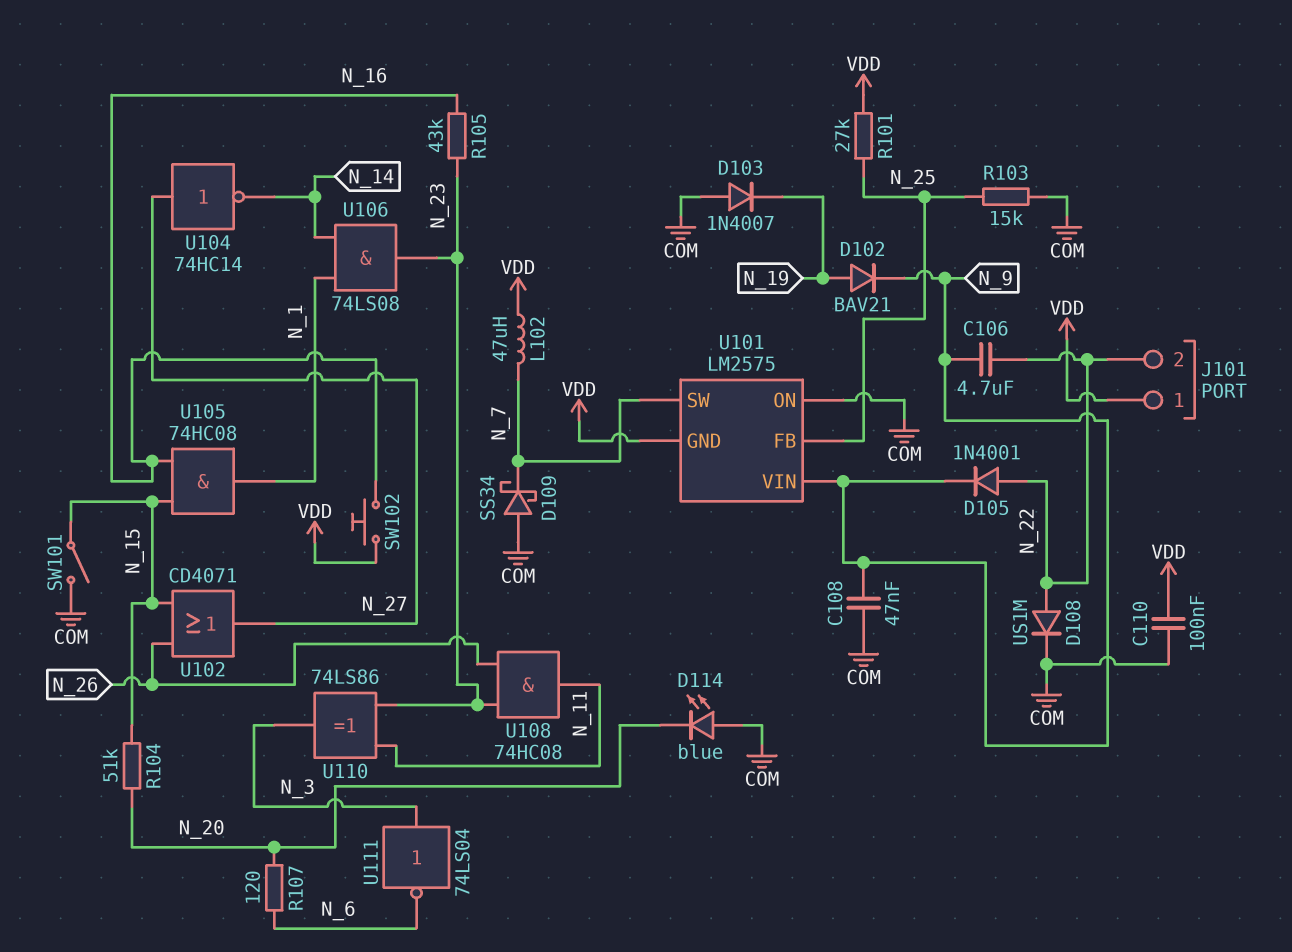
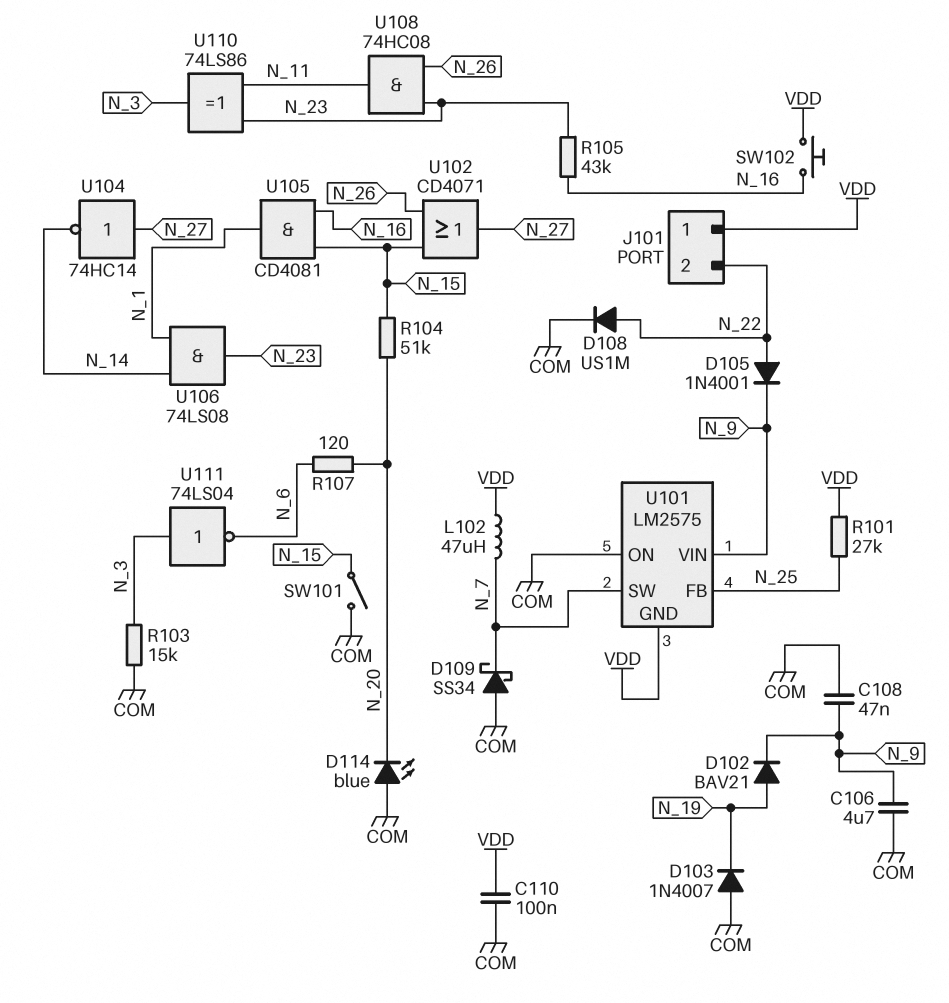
C106: 4.7uF (N_9, N_22) -> 4.7uF (COM, N_9)
R103: 15k (COM, N_25) -> 15k (COM, N_3)
U105: AND 74HC08 (in N_15, in N_16, out N_1) -> AND CD4081 (in N_15, in N_16, out N_1)

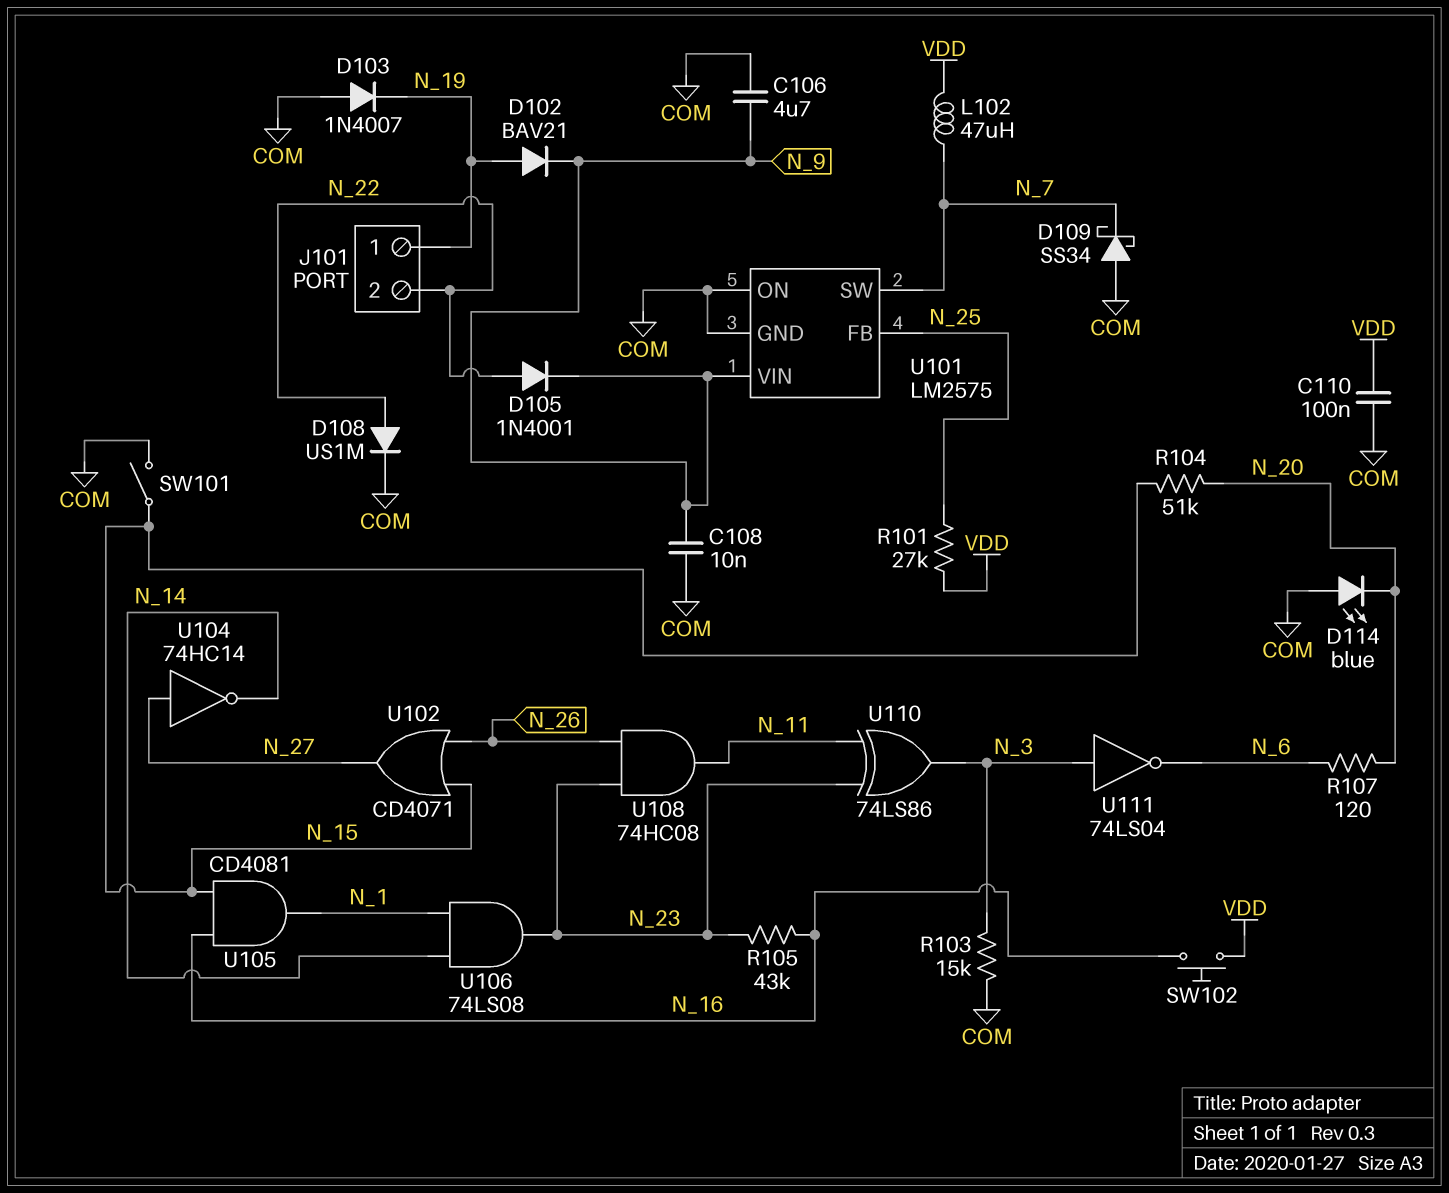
C108: 47nF (COM, N_9) -> 10nF (COM, N_9)
J101 pin 1: VDD -> N_19
U101 pin GND: VDD -> COM

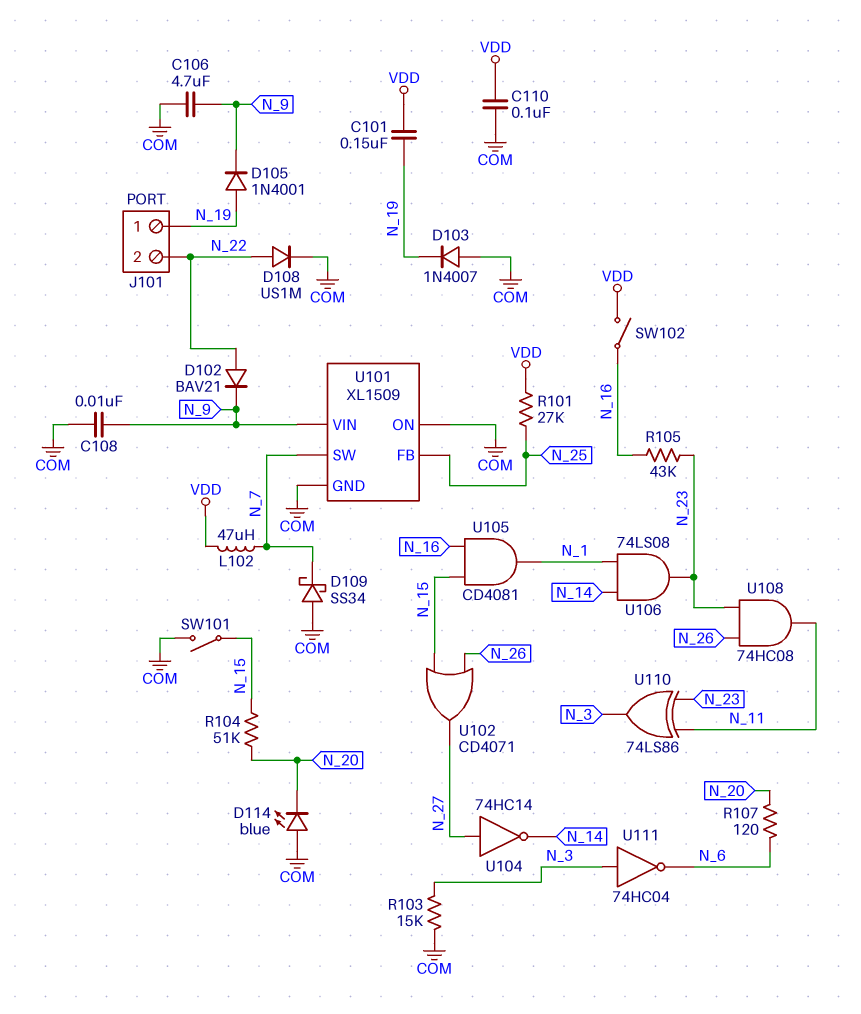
C101: none -> 150nF (N_19, VDD)
D102: diode BAV21 (A N_19, K N_9) -> diode BAV21 (A N_22, K N_9)
D105: diode 1N4001 (A N_22, K N_9) -> diode 1N4001 (A N_19, K N_9)
SW102: button (N_16, VDD) -> switch (N_16, VDD)
U101: LM2575 -> XL1509
U111: NOT 74LS04 (in N_3, out N_6) -> NOT 74HC04 (in N_3, out N_6)

